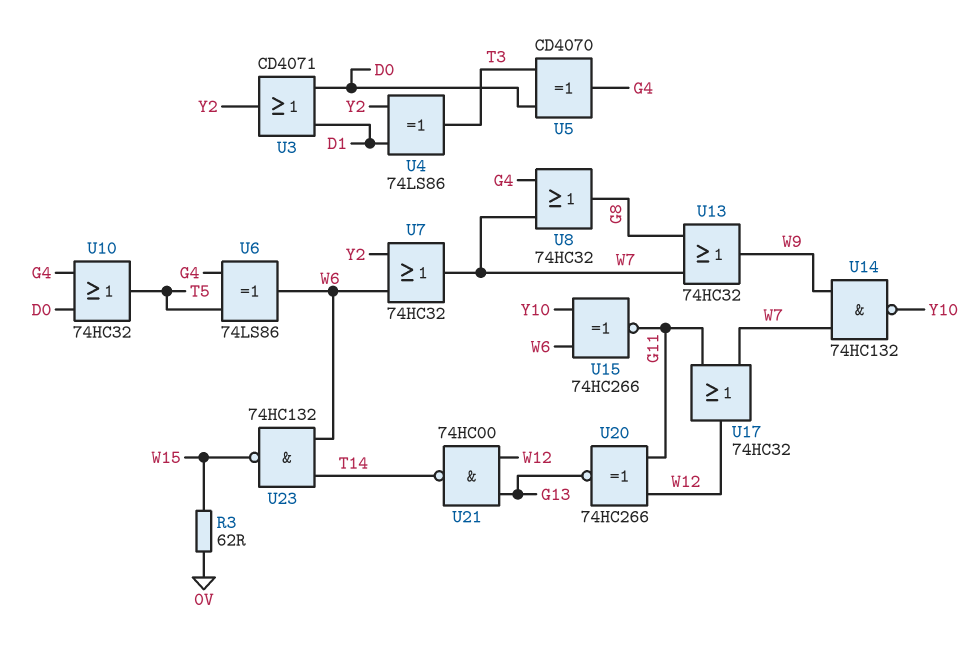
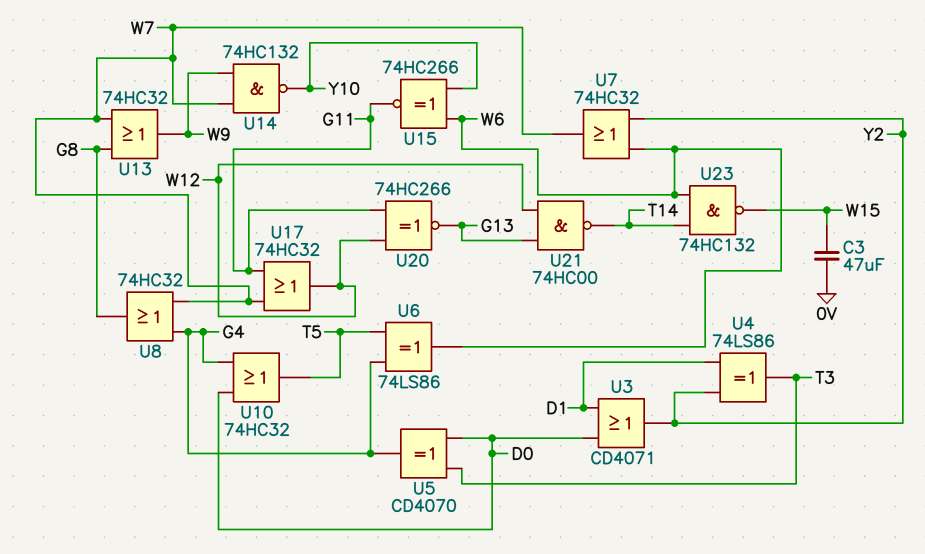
C3: none -> 47uF (0V, W15)
R3: 62 (0V, W15) -> none

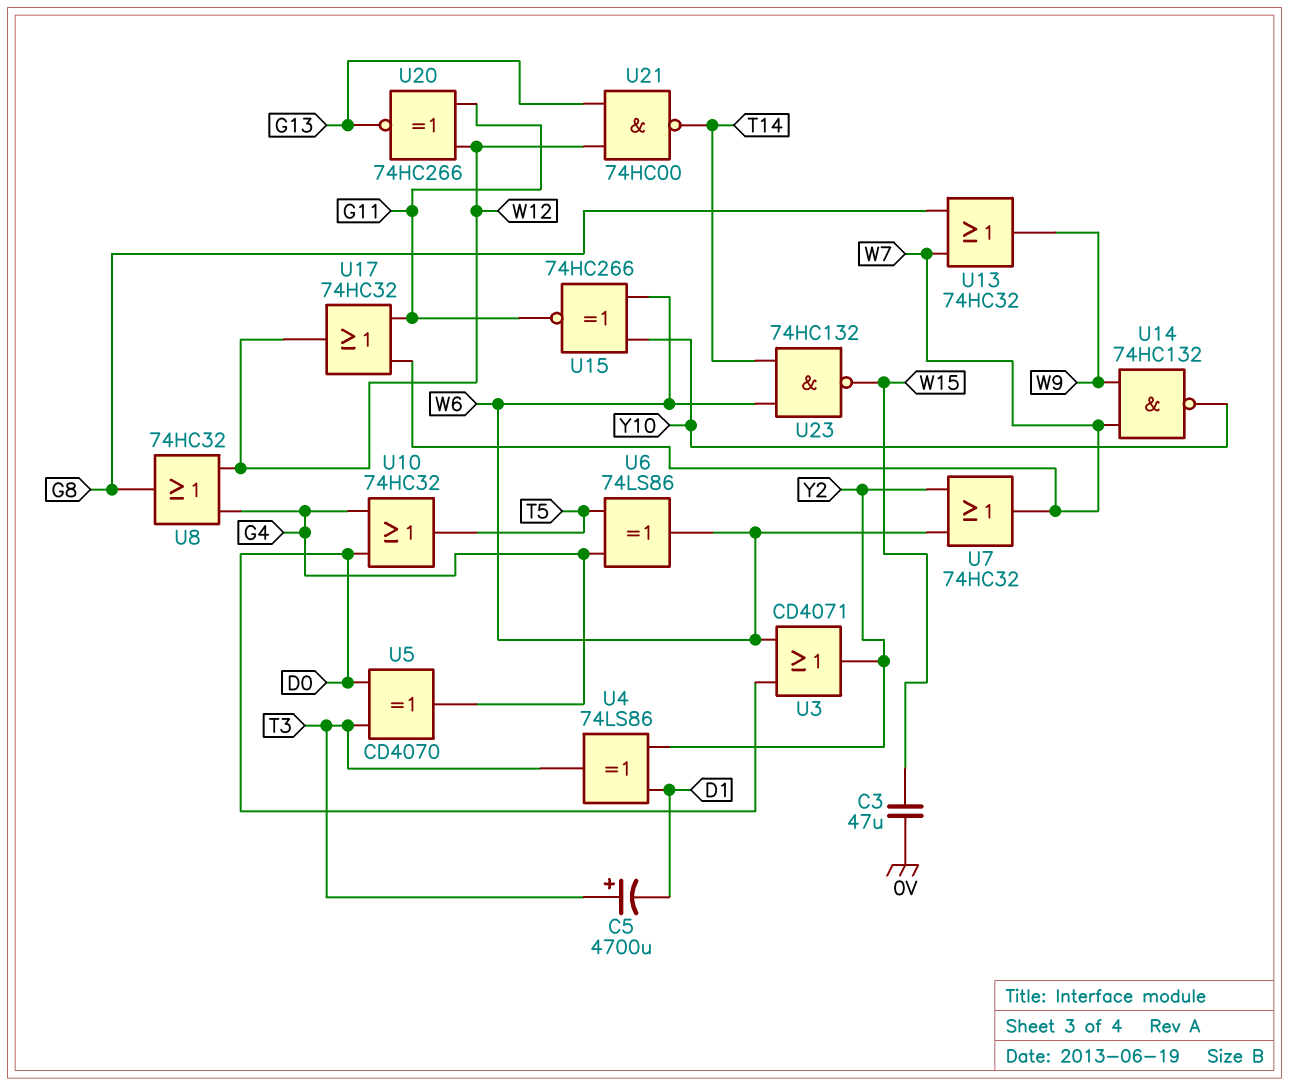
C5: none -> 4700uF (plus T3, minus D1)
U3: OR CD4071 (in D0, in D1, out Y2) -> OR CD4071 (in D0, in W6, out Y2)
U8: OR 74HC32 (in G4, in W7, out G8) -> OR 74HC32 (in G4, in W12, out G8)

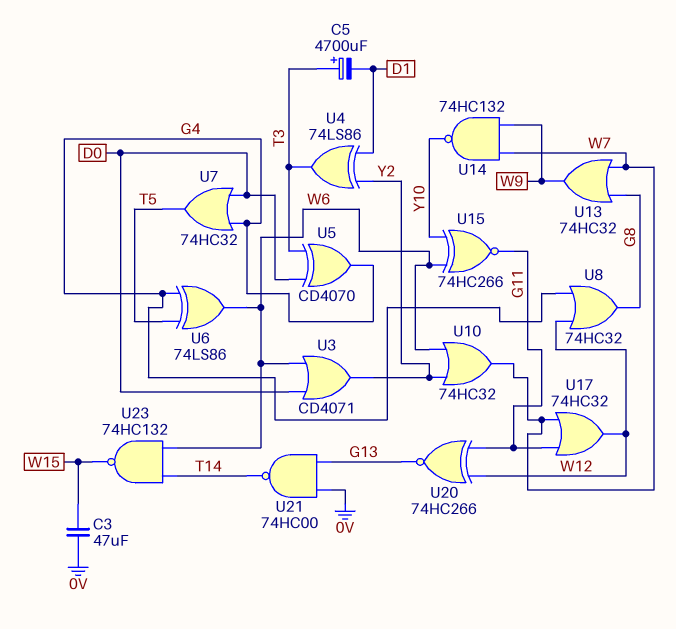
U7: OR 74HC32 (in W6, in Y2, out W7) -> OR 74HC32 (in D0, in G4, out T5)
U10: OR 74HC32 (in D0, in G4, out T5) -> OR 74HC32 (in W6, in Y2, out W7)
U21: NAND 74HC00 (in G13, in W12, out T14) -> NAND 74HC00 (in 0V, in G13, out T14)

